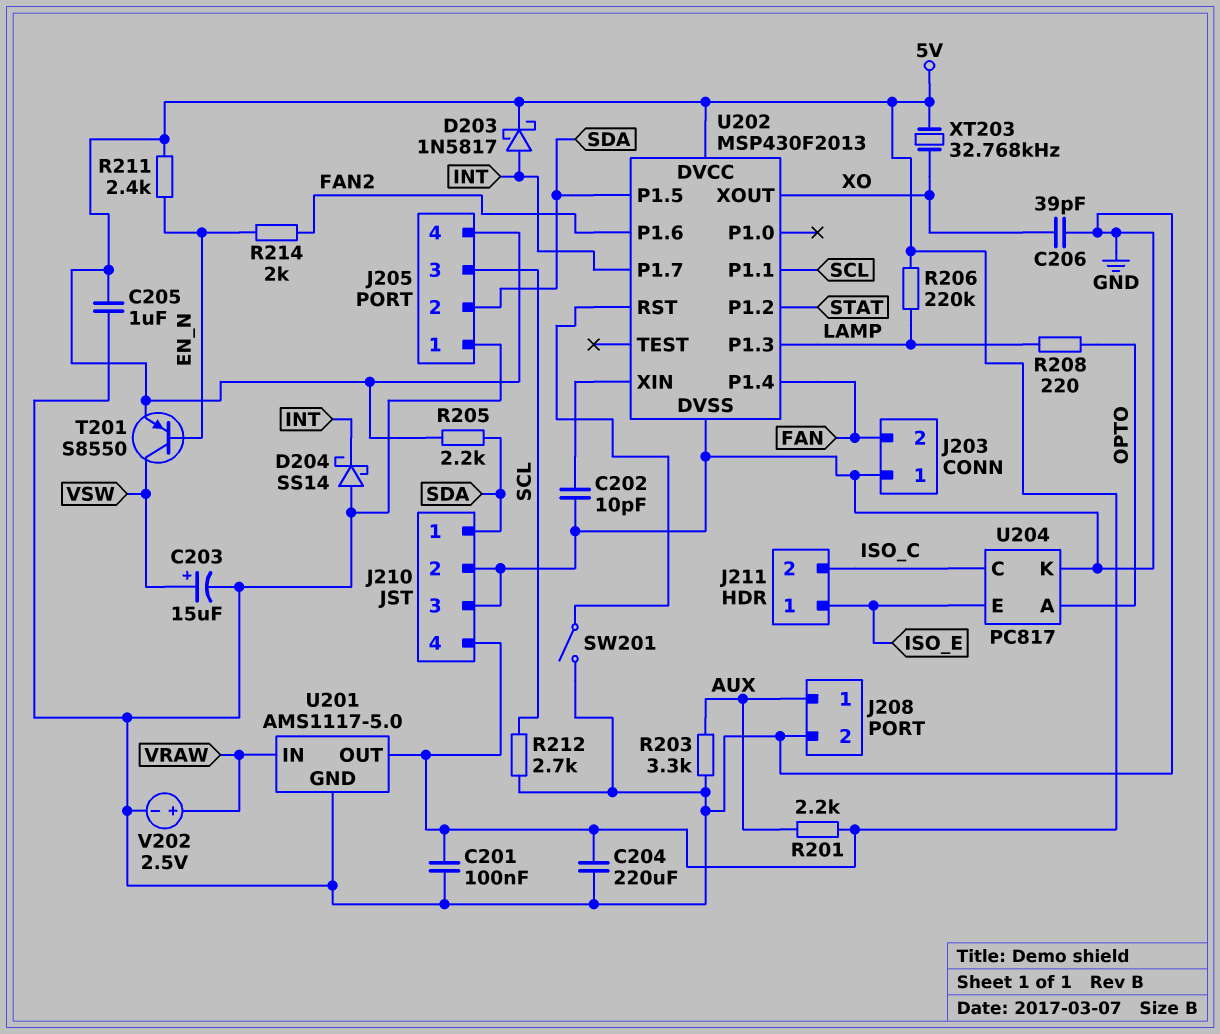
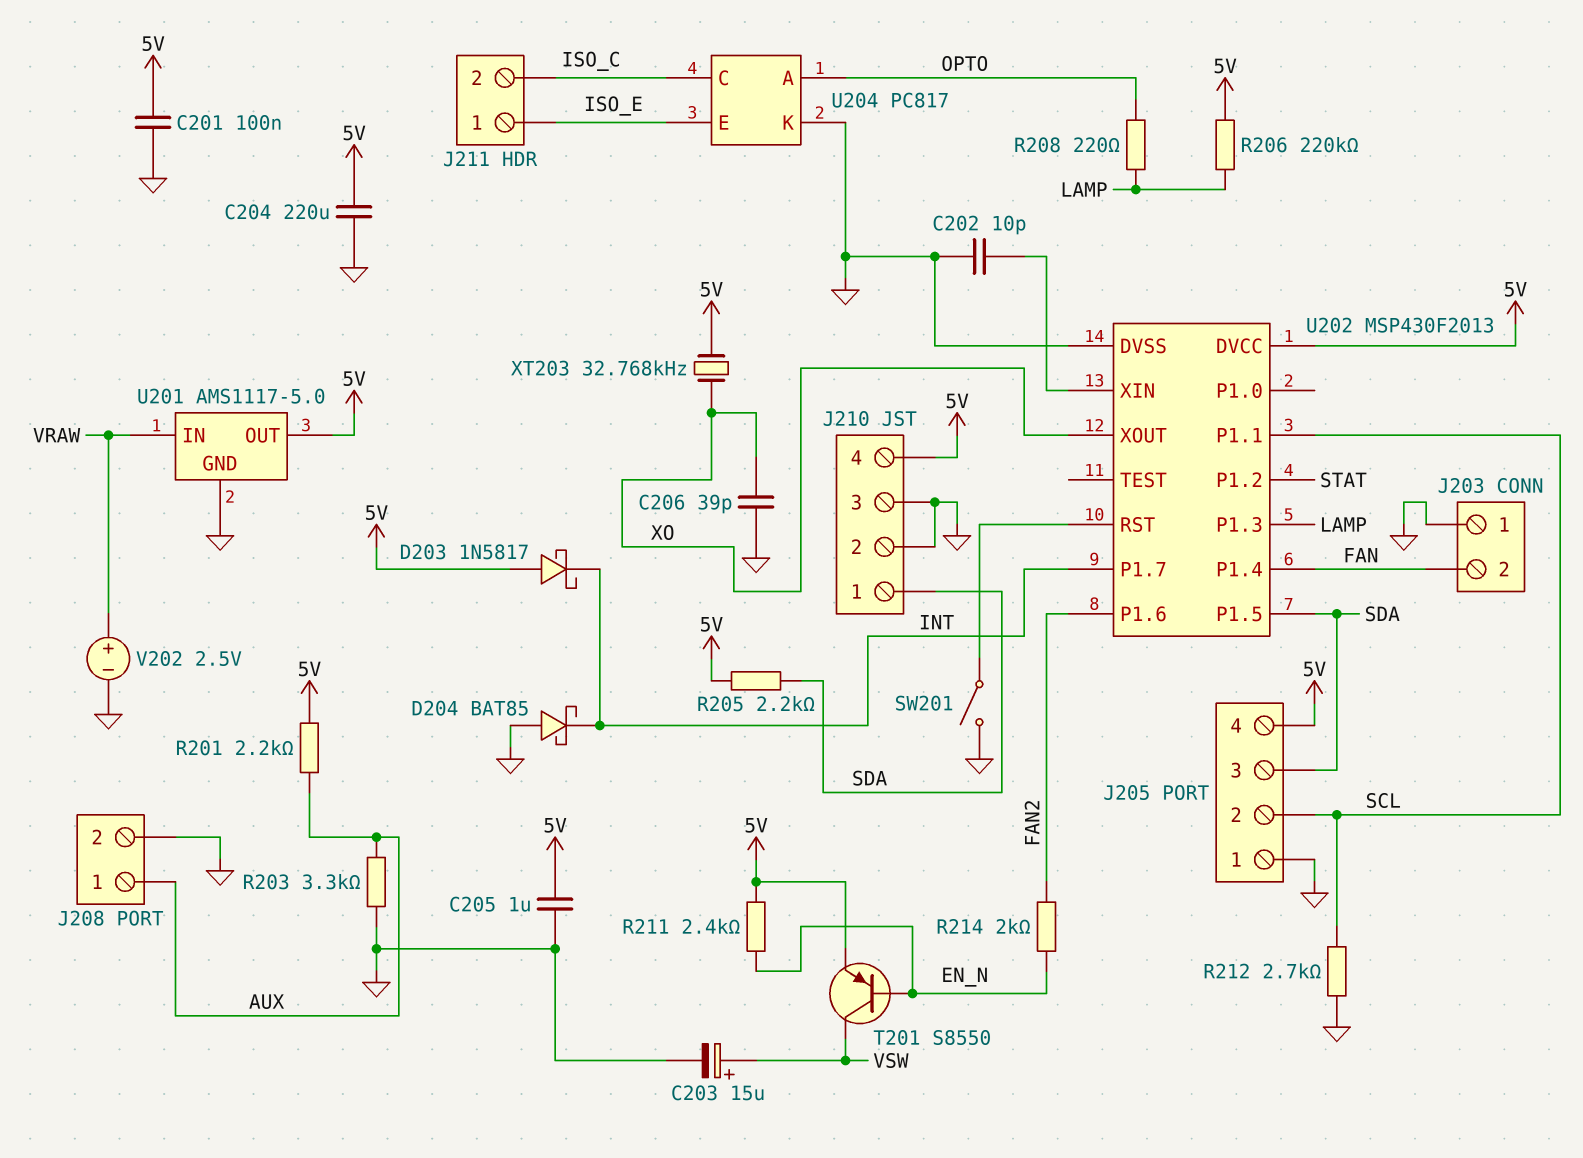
D203: schottky 1N5817 (A INT, K 5V) -> schottky 1N5817 (A 5V, K INT)
D204: schottky SS14 (A GND, K INT) -> schottky BAT85 (A GND, K INT)
J205 pin 2: SDA -> SCL
J205 pin 3: SCL -> SDA

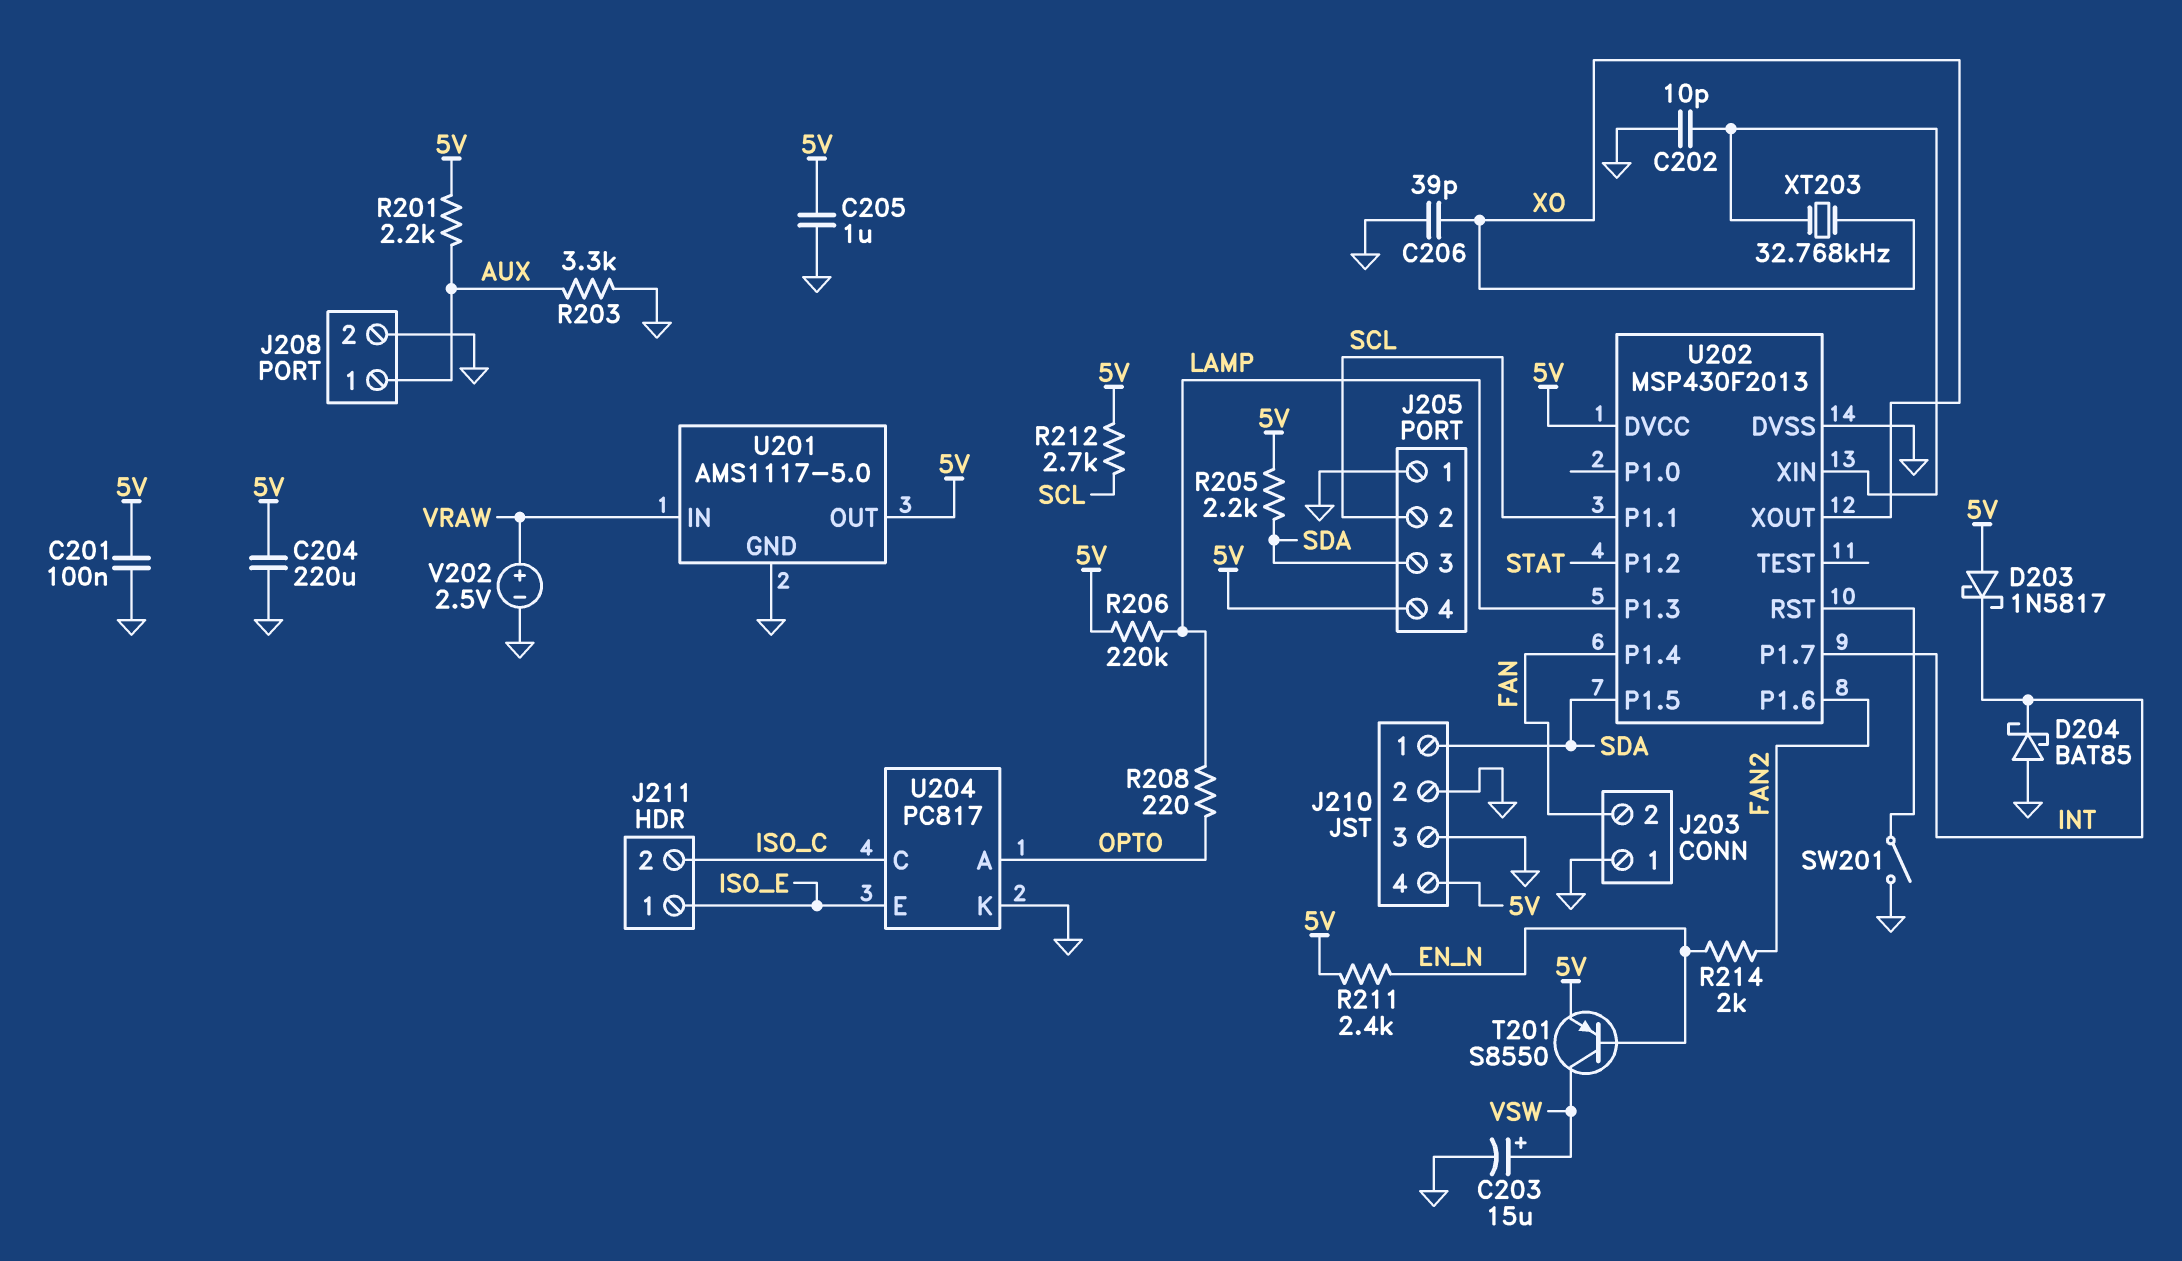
R212: 2.7k (GND, SCL) -> 2.7k (5V, SCL)
XT203: 32.768kHz (5V, XO) -> 32.768kHz (U202/XIN, XO)

